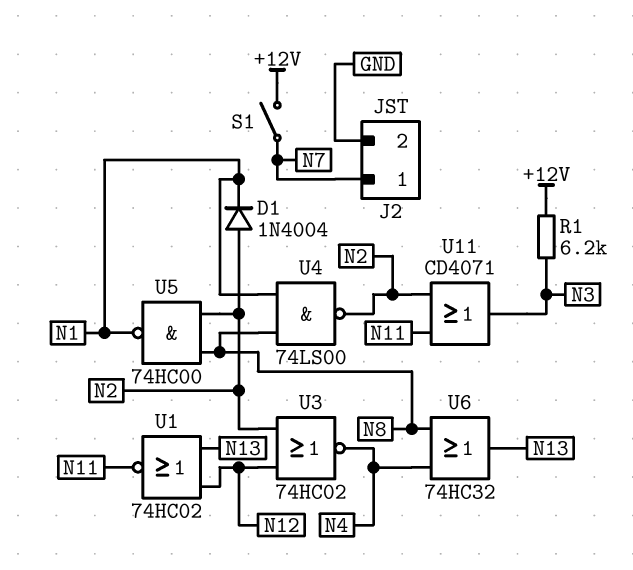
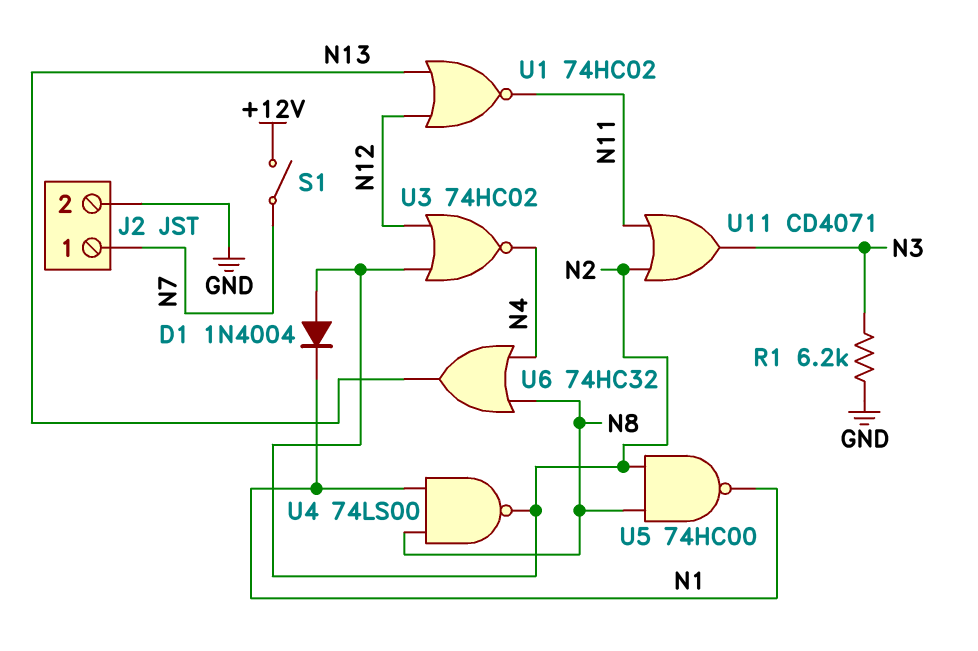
R1: 6.2k (+12V, N3) -> 6.2k (GND, N3)

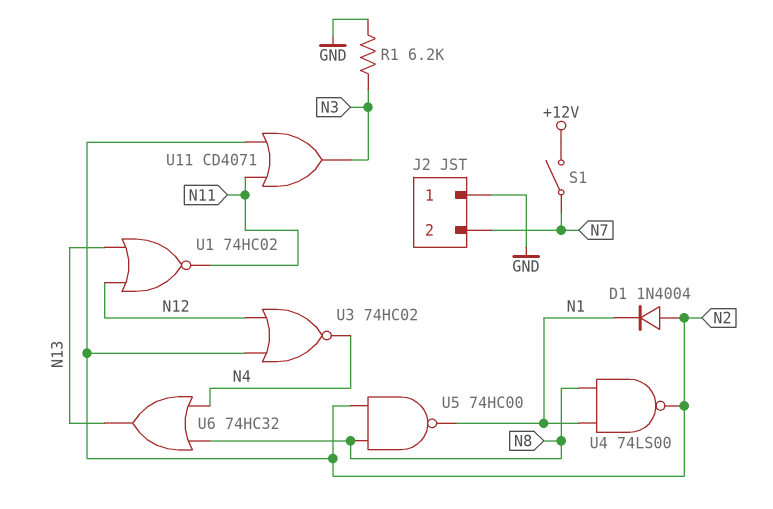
J2 pin 1: N7 -> GND
J2 pin 2: GND -> N7

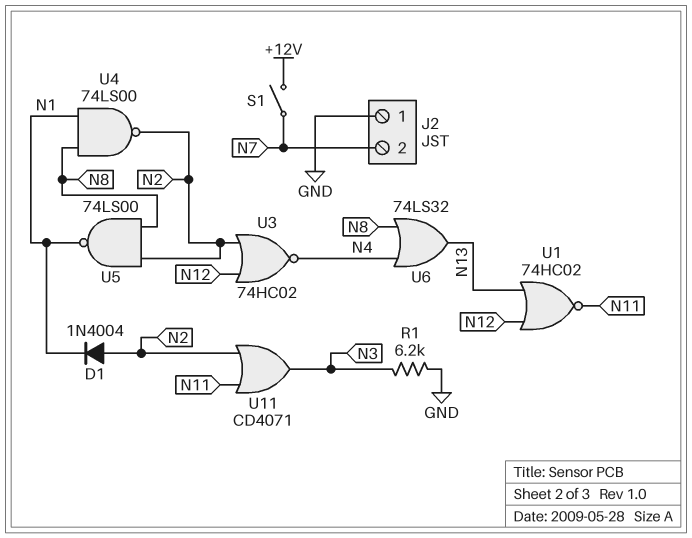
U5: NAND 74HC00 (in N2, in N8, out N1) -> NAND 74LS00 (in N2, in N8, out N1)
U6: OR 74HC32 (in N4, in N8, out N13) -> OR 74LS32 (in N4, in N8, out N13)

